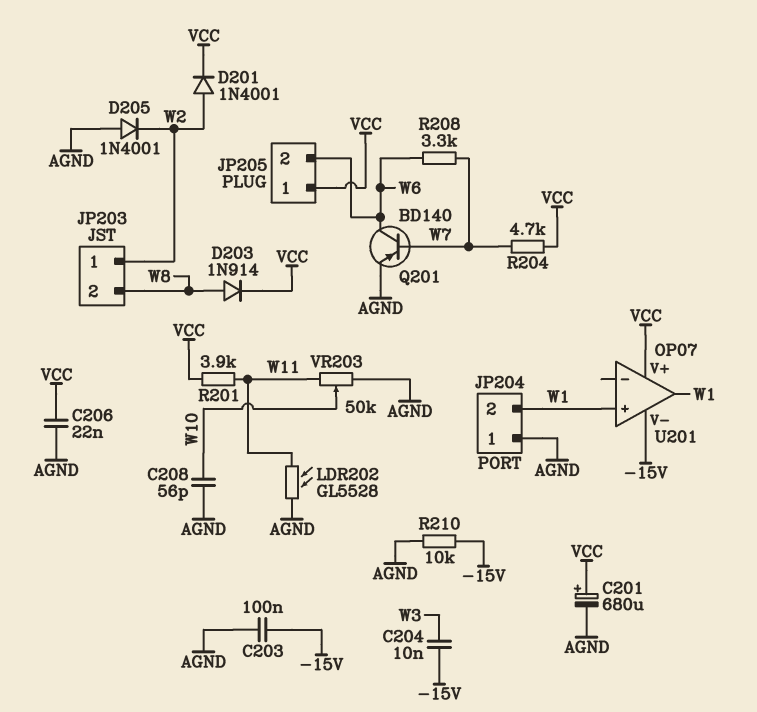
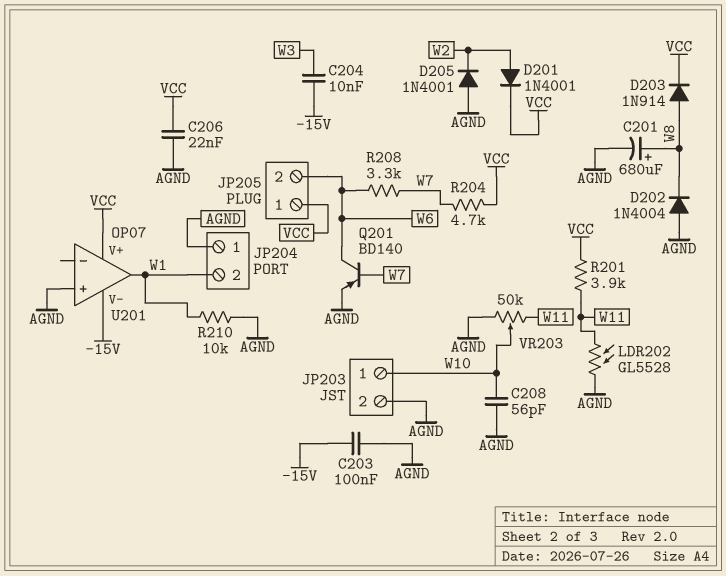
C201: 680uF (plus VCC, minus AGND) -> 680uF (plus W8, minus AGND)
D202: none -> diode 1N4004 (A AGND, K W8)
JP203 pin 1: W2 -> W10
JP203 pin 2: W8 -> AGND
R210: 10k (-15V, AGND) -> 10k (AGND, W1)
U201 pin in+: W1 -> AGND

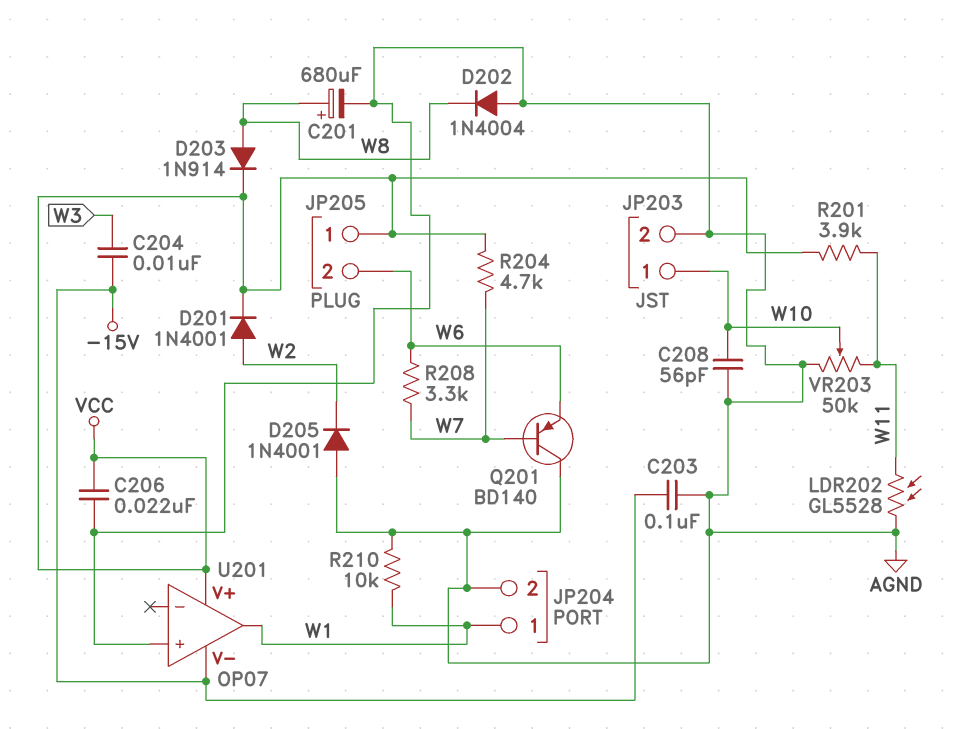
JP204 pin 1: AGND -> W1
JP204 pin 2: W1 -> AGND
Q201: PNP BD140 (B W7, C W6, E AGND) -> PNP BD140 (B W7, C AGND, E W6)

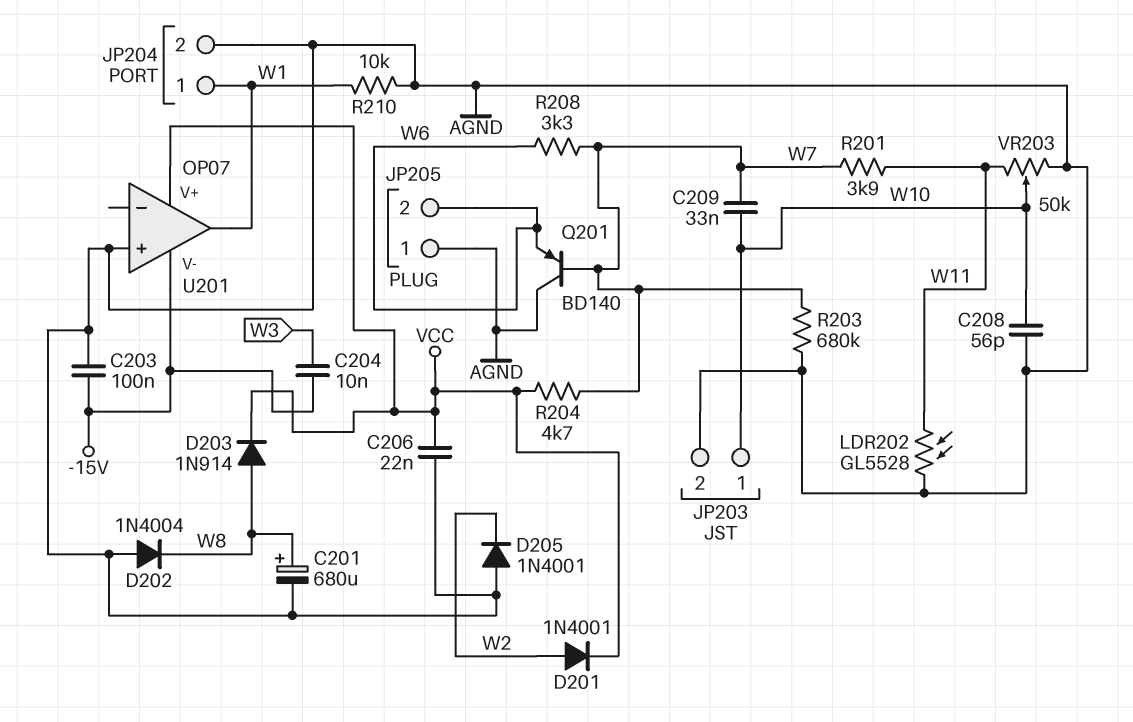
C209: none -> 33nF (W7, W10)
JP205 pin 1: VCC -> AGND
R201: 3.9k (VCC, W11) -> 3.9k (W7, W11)
R203: none -> 680k (AGND, W7)

